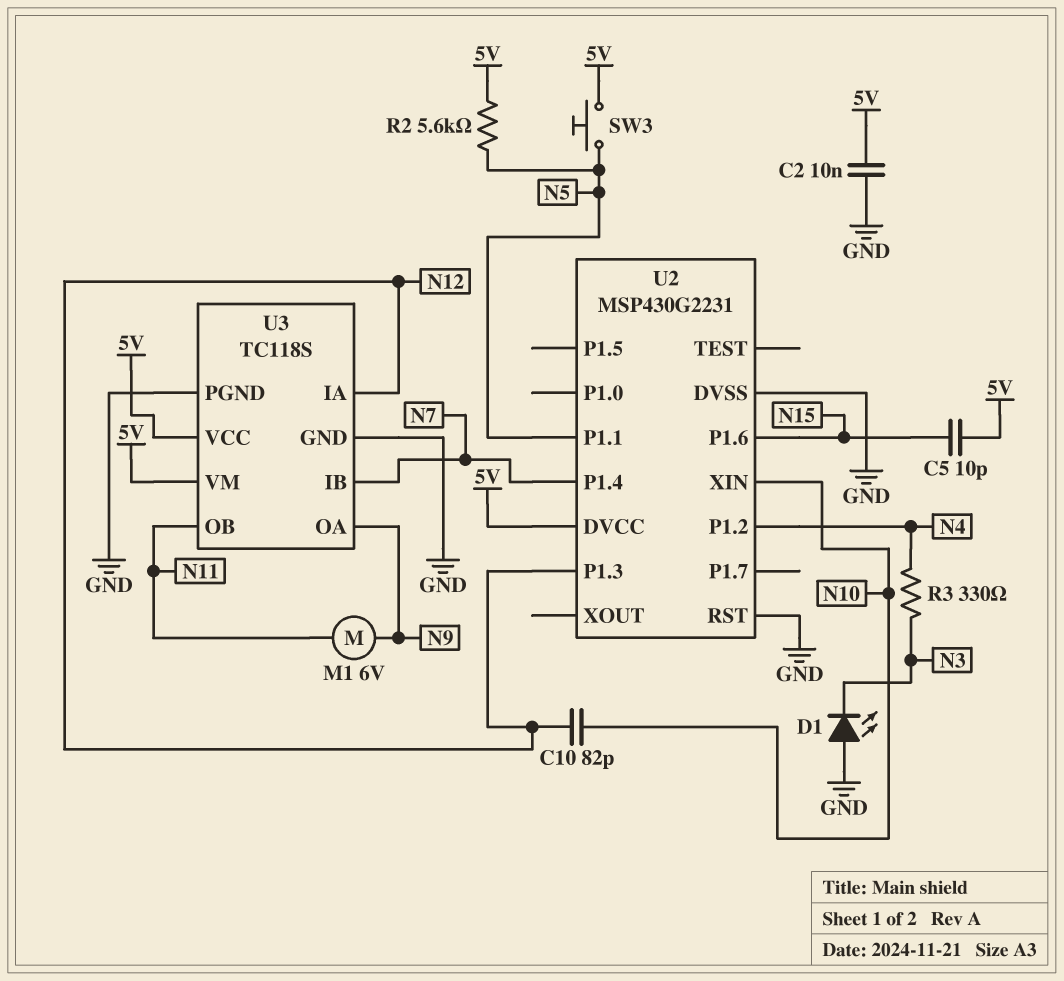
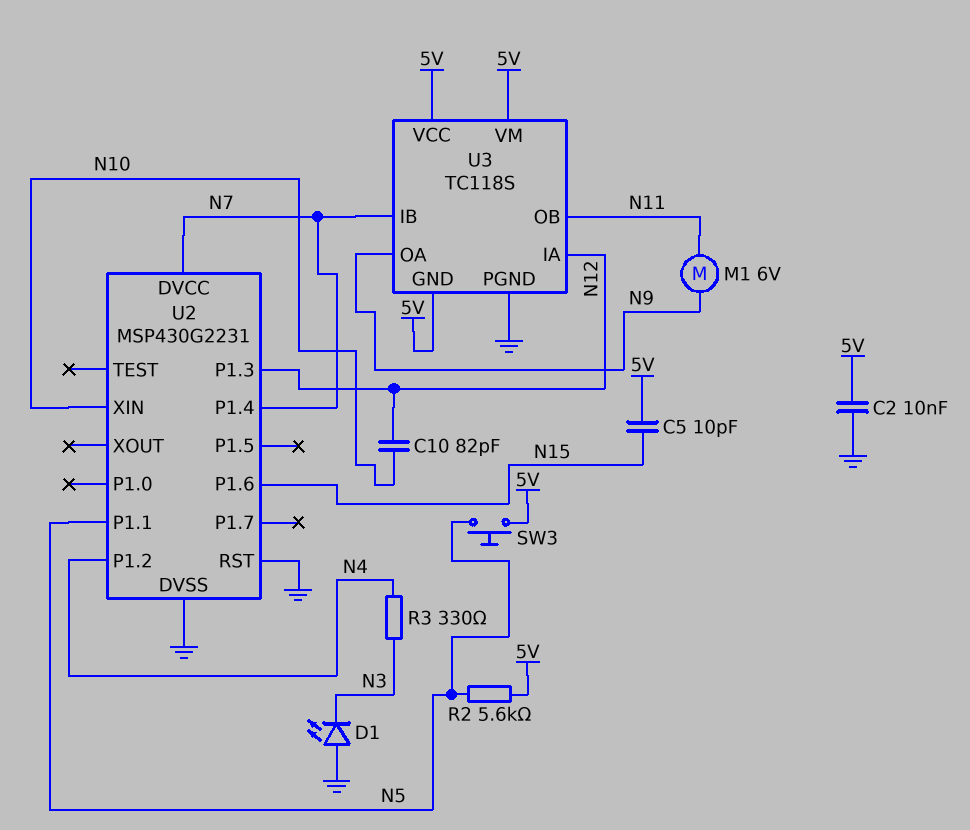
U2 pin DVCC: 5V -> N7
U3 pin GND: GND -> 5V

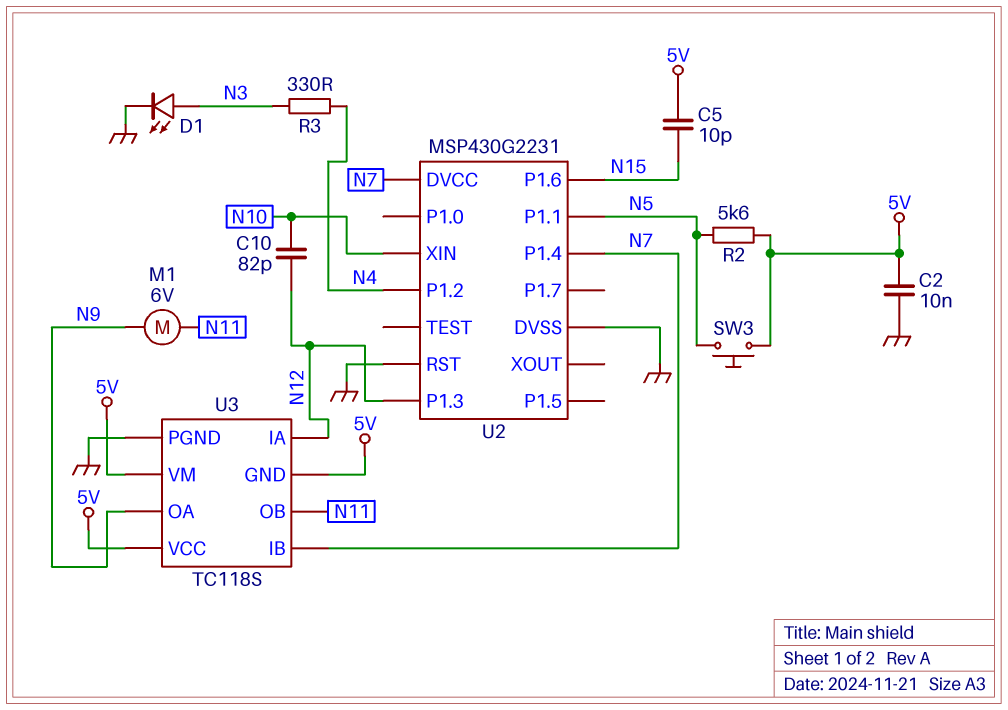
D1: LED (A GND, K N3) -> LED (A N3, K GND)

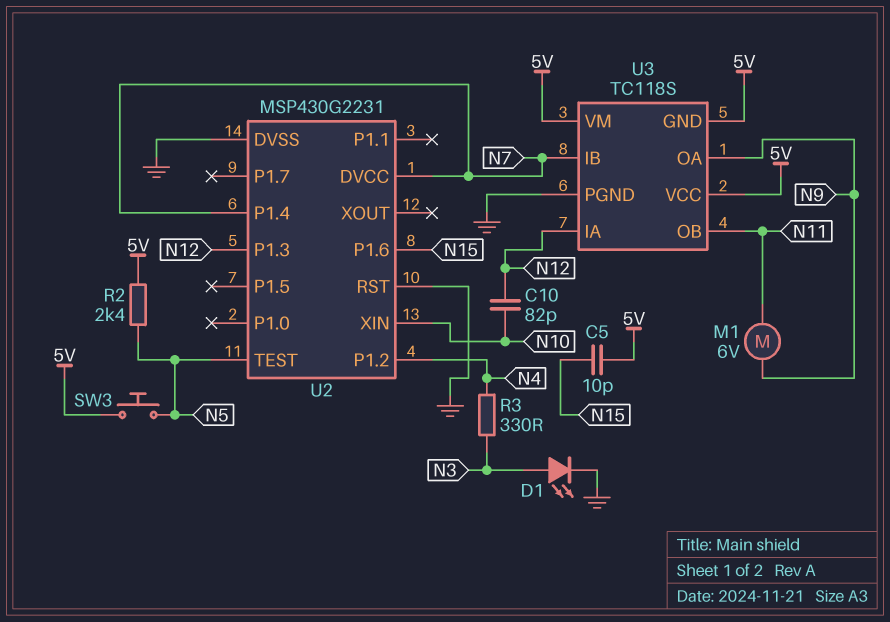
C2: 10nF (5V, GND) -> none
R2: 5.6k (5V, N5) -> 2.4k (5V, N5)
U2 pin P1.1: N5 -> none
U2 pin TEST: none -> N5

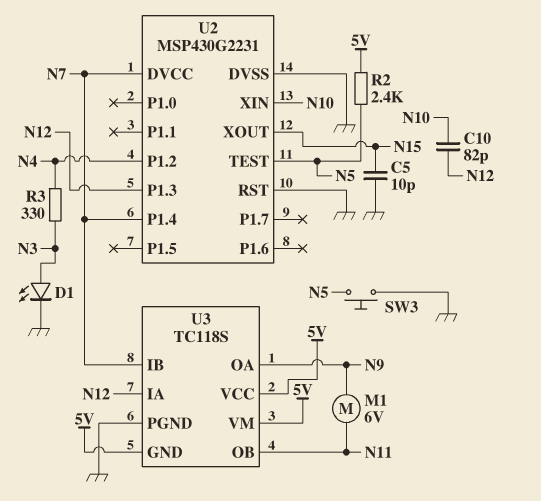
C5: 10pF (5V, N15) -> 10pF (GND, N15)
SW3: button (5V, N5) -> button (GND, N5)
U2 pin P1.6: N15 -> none
U2 pin XOUT: none -> N15

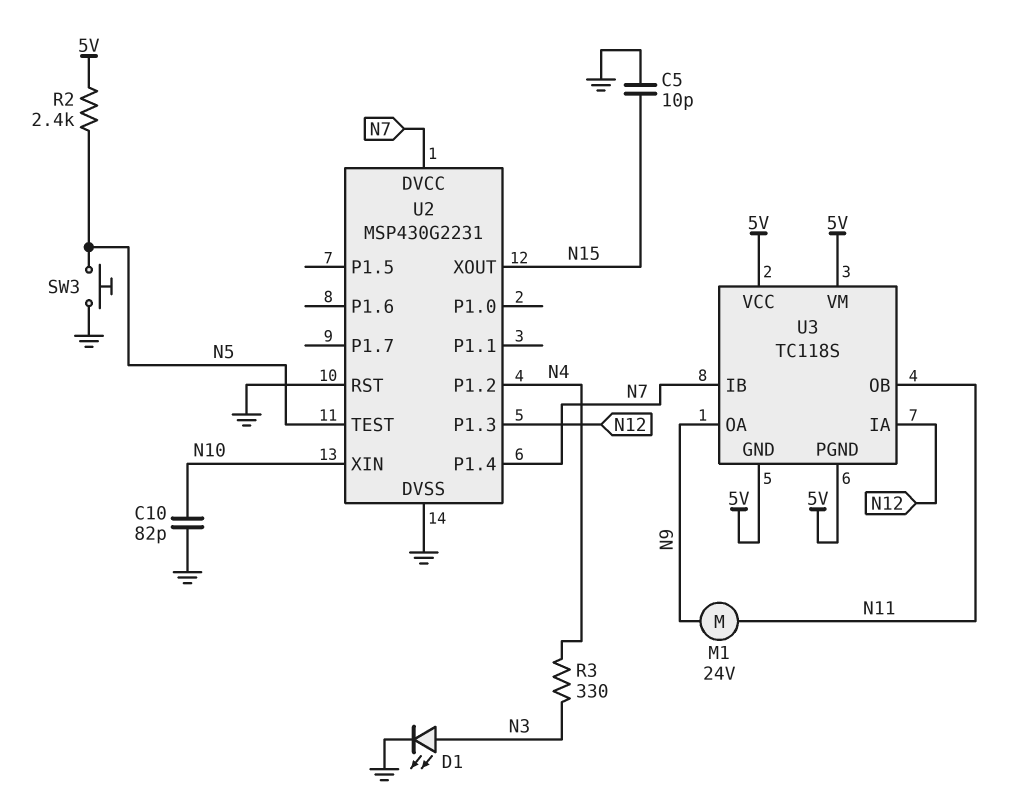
C10: 82pF (N10, N12) -> 82pF (GND, N10)
M1: motor 6V (N9, N11) -> motor 24V (N9, N11)
U3 pin PGND: GND -> 5V

